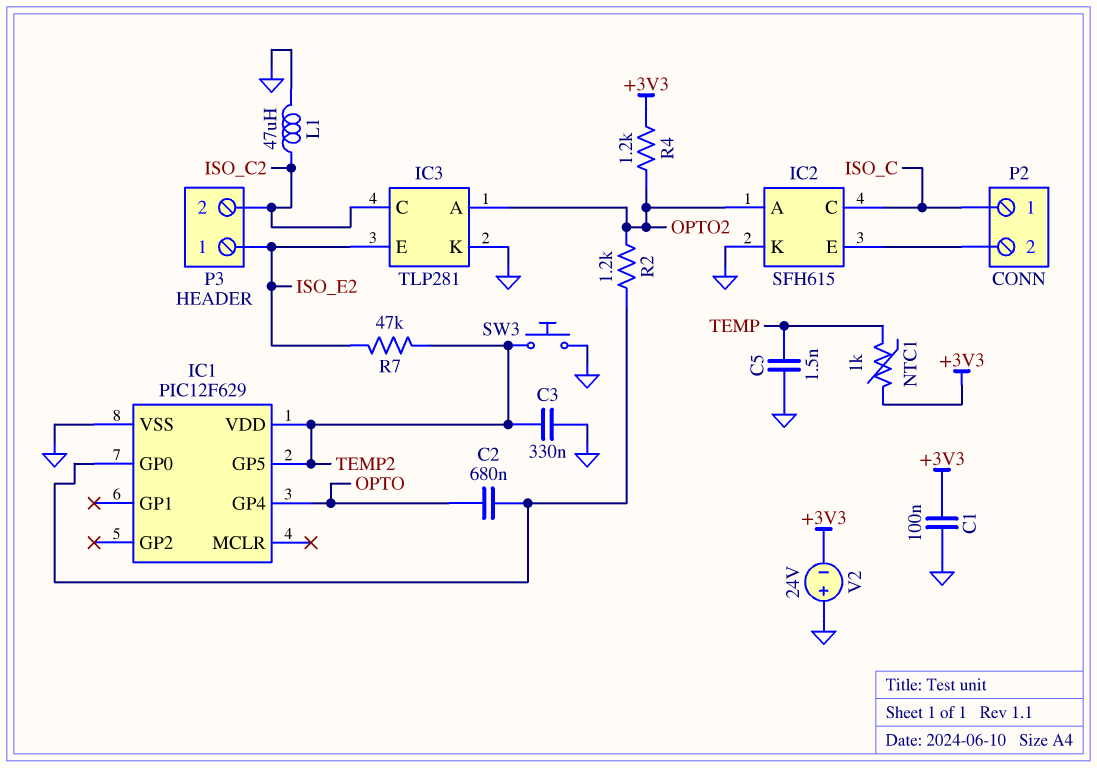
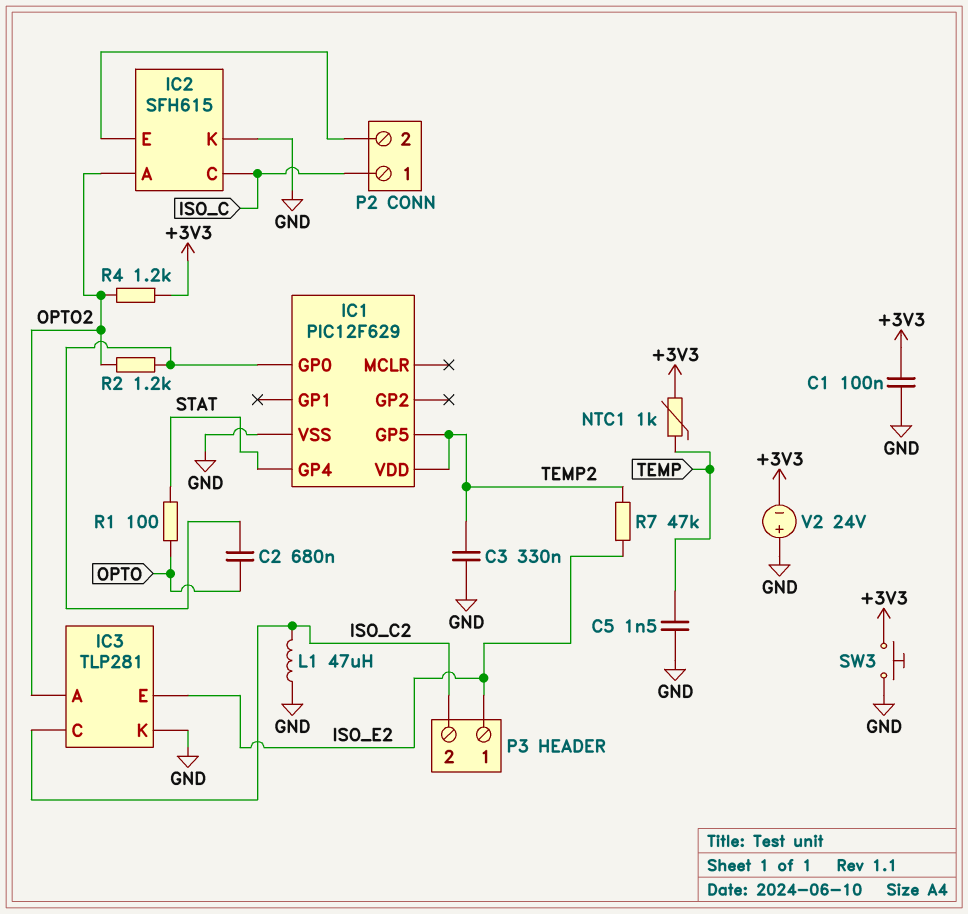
IC1 pin GP4: OPTO -> STAT
R1: none -> 100 (OPTO, STAT)
SW3: button (GND, TEMP2) -> button (+3V3, GND)

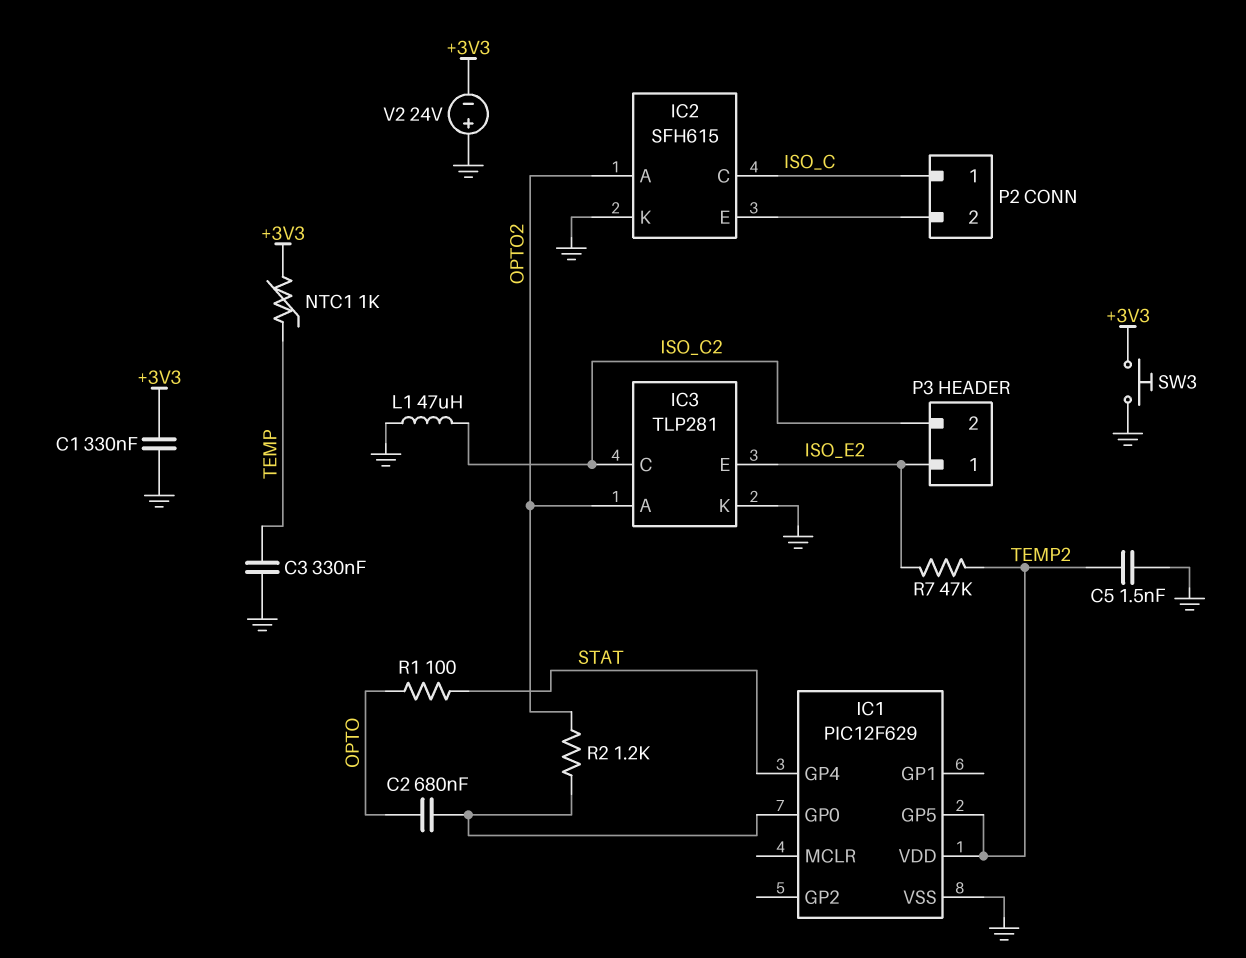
C1: 100nF (+3V3, GND) -> 330nF (+3V3, GND)
C3: 330nF (GND, TEMP2) -> 330nF (GND, TEMP)
C5: 1.5nF (GND, TEMP) -> 1.5nF (GND, TEMP2)
R4: 1.2k (+3V3, OPTO2) -> none

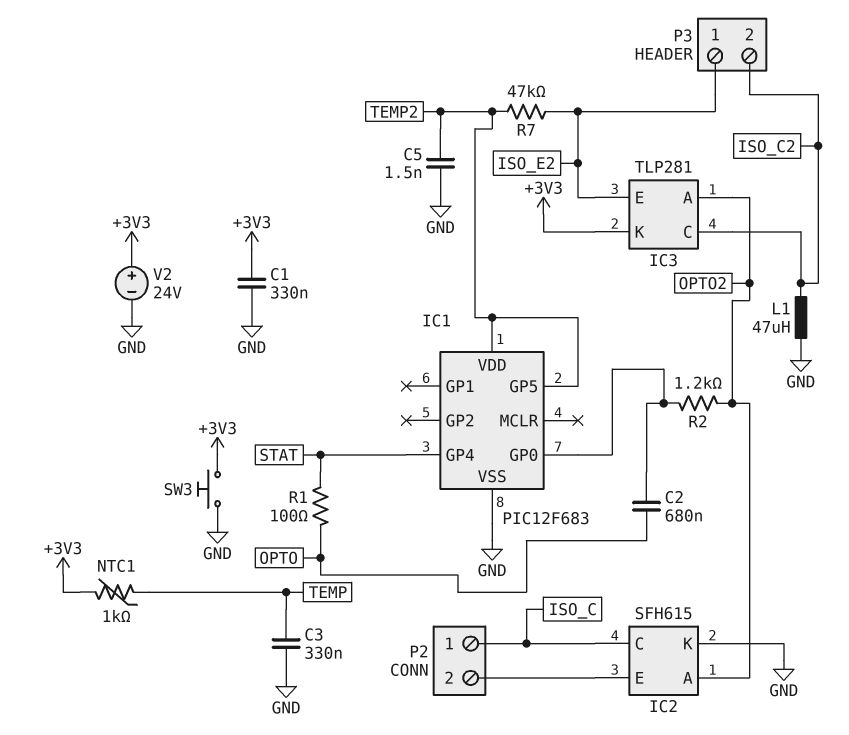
IC1: PIC12F629 -> PIC12F683
IC3 pin K: GND -> +3V3
V2: 24V (plus GND, minus +3V3) -> 24V (plus +3V3, minus GND)

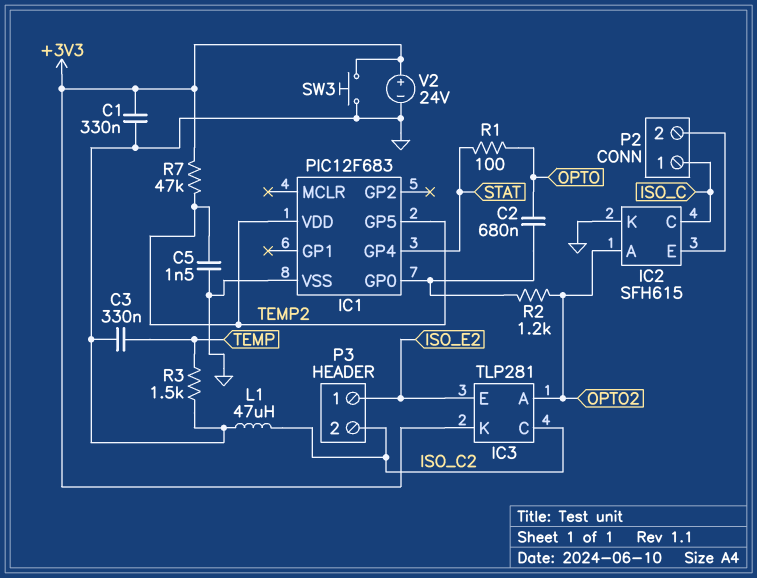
NTC1: 1k (+3V3, TEMP) -> none
R3: none -> 1.5k (GND, TEMP)
R7: 47k (ISO_E2, TEMP2) -> 47k (+3V3, TEMP2)

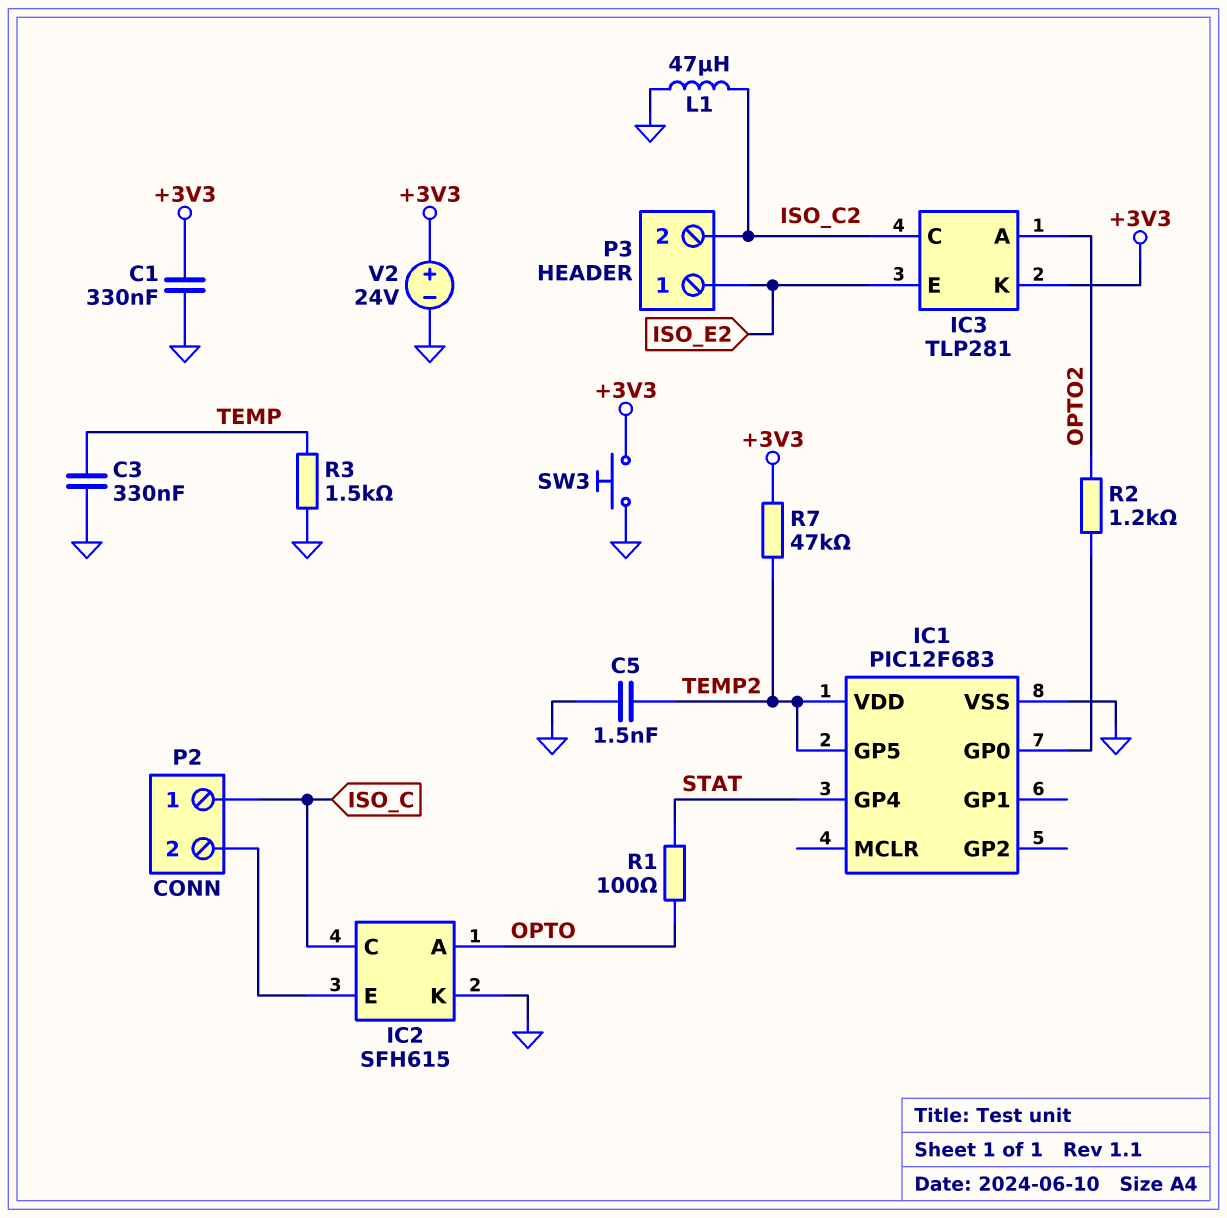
C2: 680nF (IC1/GP0, OPTO) -> none
IC2 pin A: OPTO2 -> OPTO

